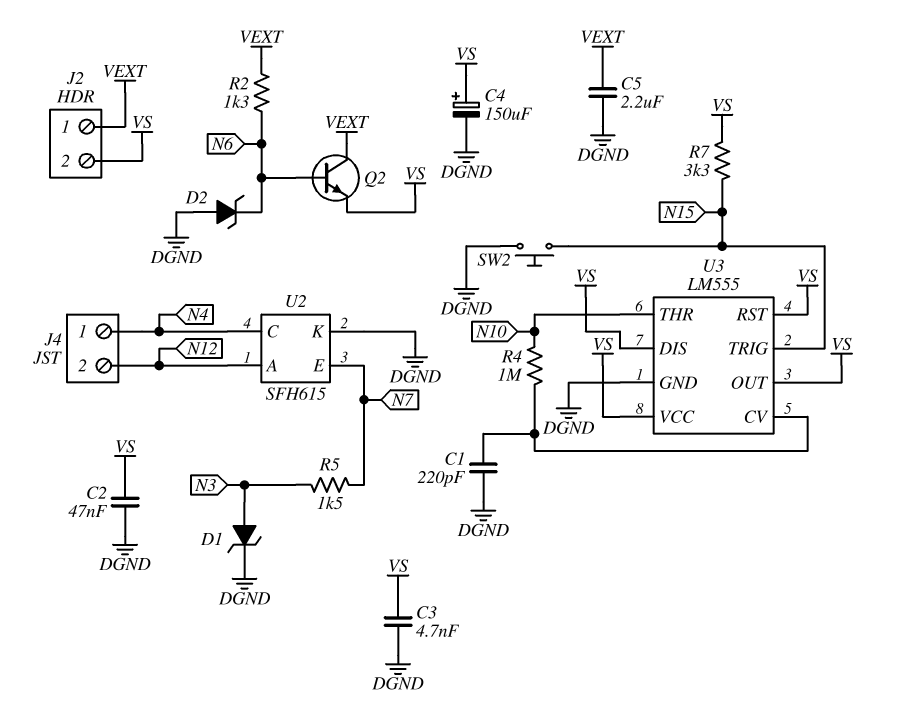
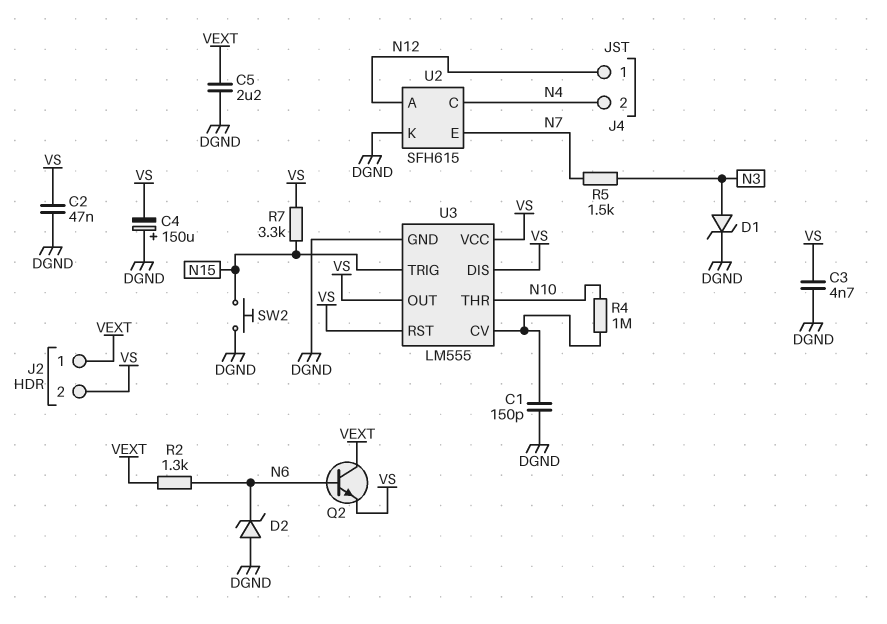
C1: 220pF (DGND, U3/CV) -> 150pF (DGND, U3/CV)
C4: 150uF (plus VS, minus DGND) -> 150uF (plus DGND, minus VS)
J4 pin 1: N4 -> N12
J4 pin 2: N12 -> N4

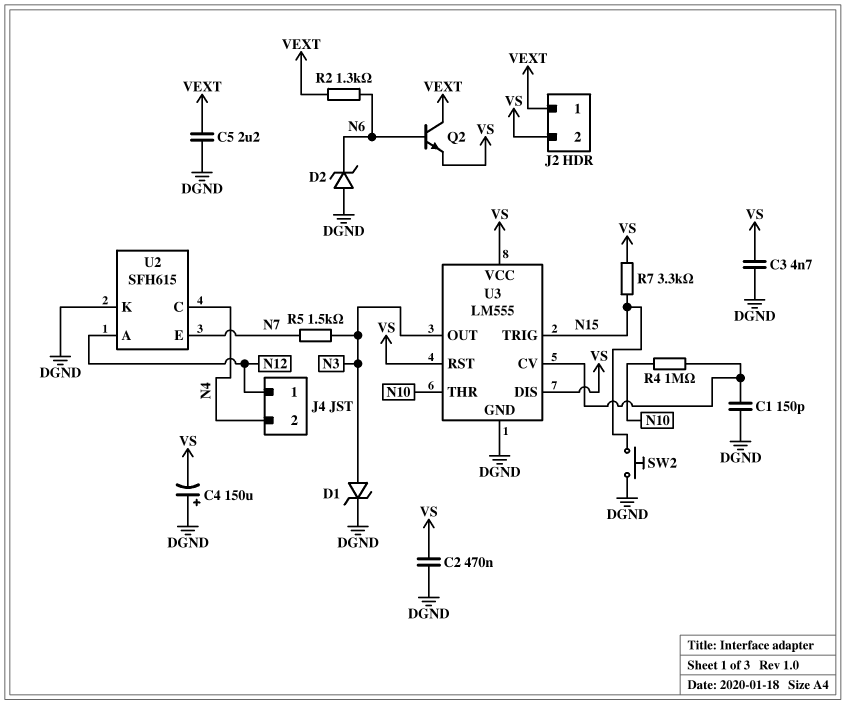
C2: 47nF (DGND, VS) -> 470nF (DGND, VS)
U3 pin OUT: VS -> N3

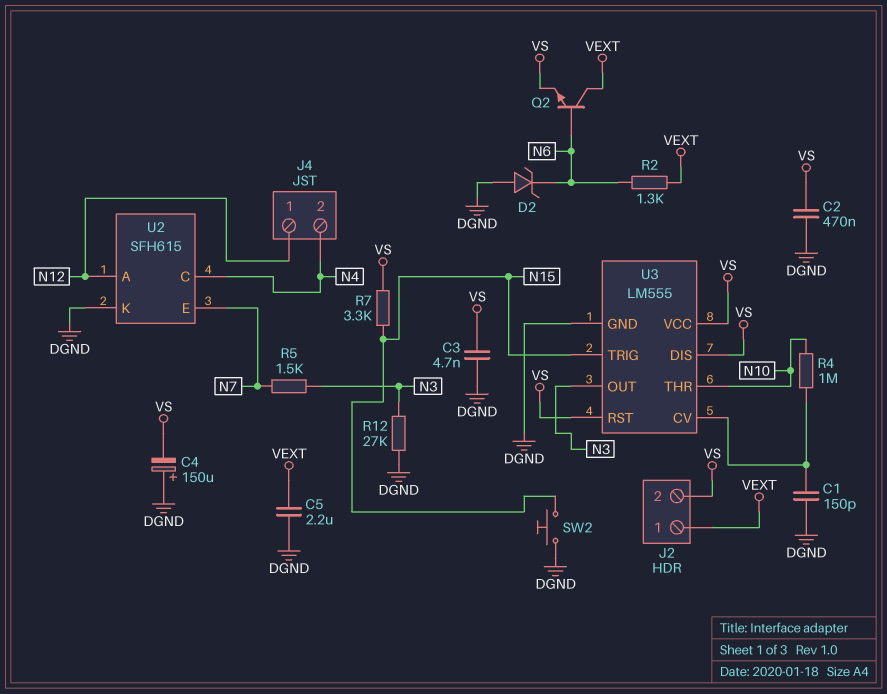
D1: zener (A N3, K DGND) -> none
R12: none -> 27k (DGND, N3)

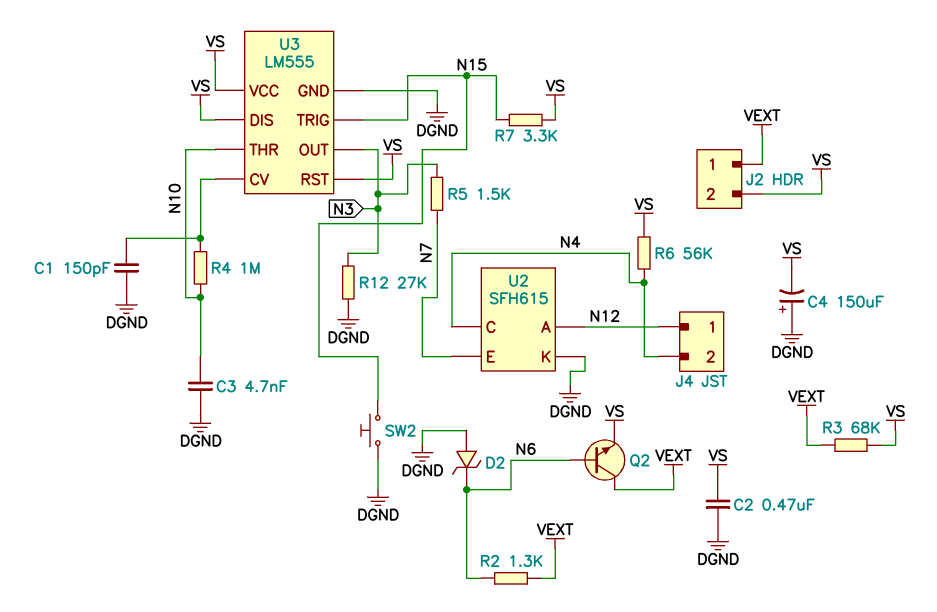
C3: 4.7nF (DGND, VS) -> 4.7nF (DGND, N10)
C5: 2.2uF (DGND, VEXT) -> none
R3: none -> 68k (VEXT, VS)
R6: none -> 56k (N4, VS)

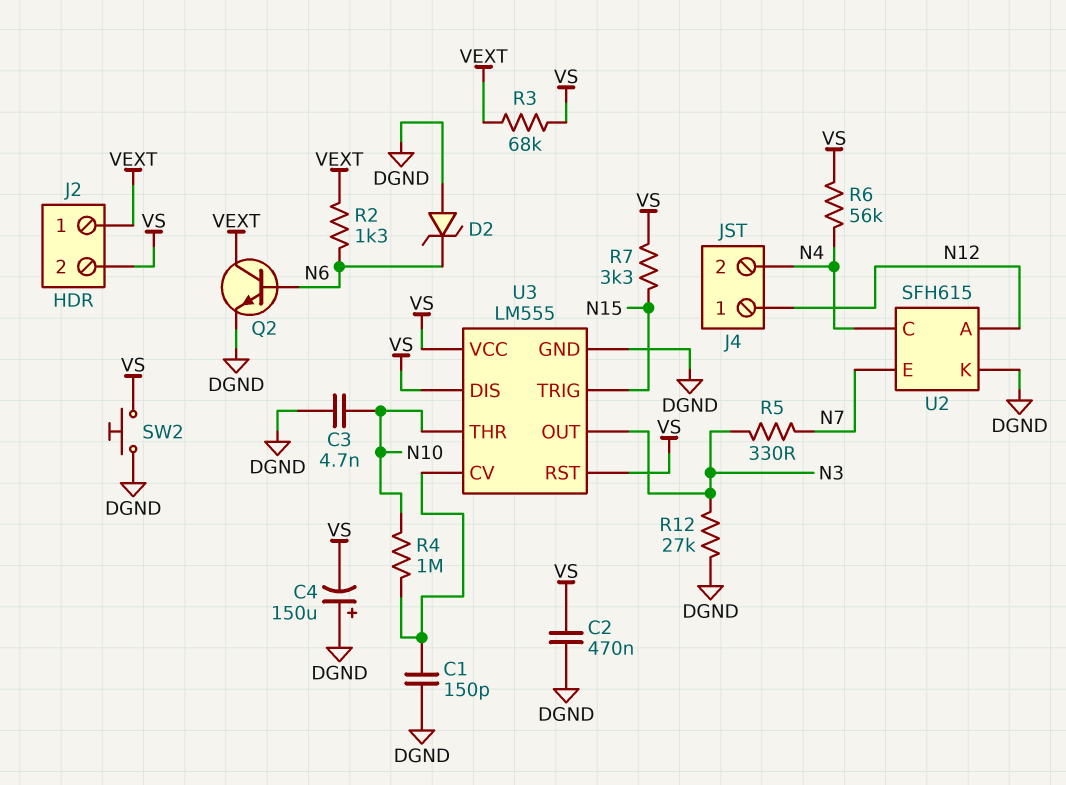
Q2: NPN (B N6, C VEXT, E VS) -> NPN (B N6, C VEXT, E DGND)
R5: 1.5k (N3, N7) -> 330 (N3, N7)
SW2: button (DGND, N15) -> button (DGND, VS)

